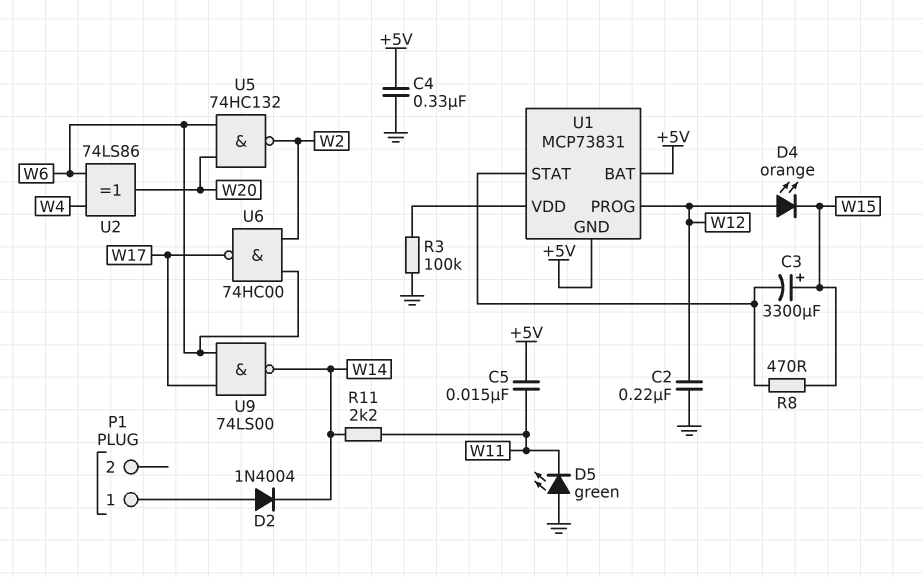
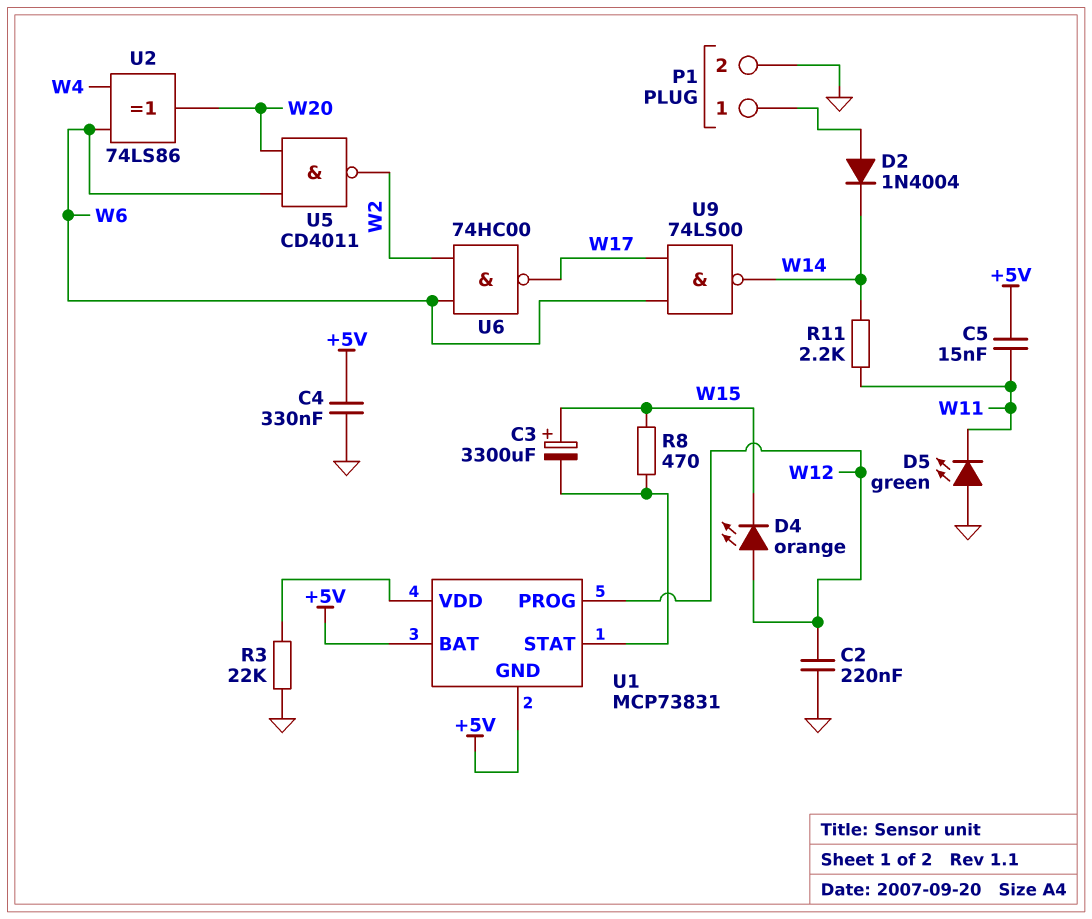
P1 pin 2: none -> GND
R3: 100k (GND, U1/VDD) -> 22k (GND, U1/VDD)
U5: NAND 74HC132 (in W6, in W20, out W2) -> NAND CD4011 (in W6, in W20, out W2)

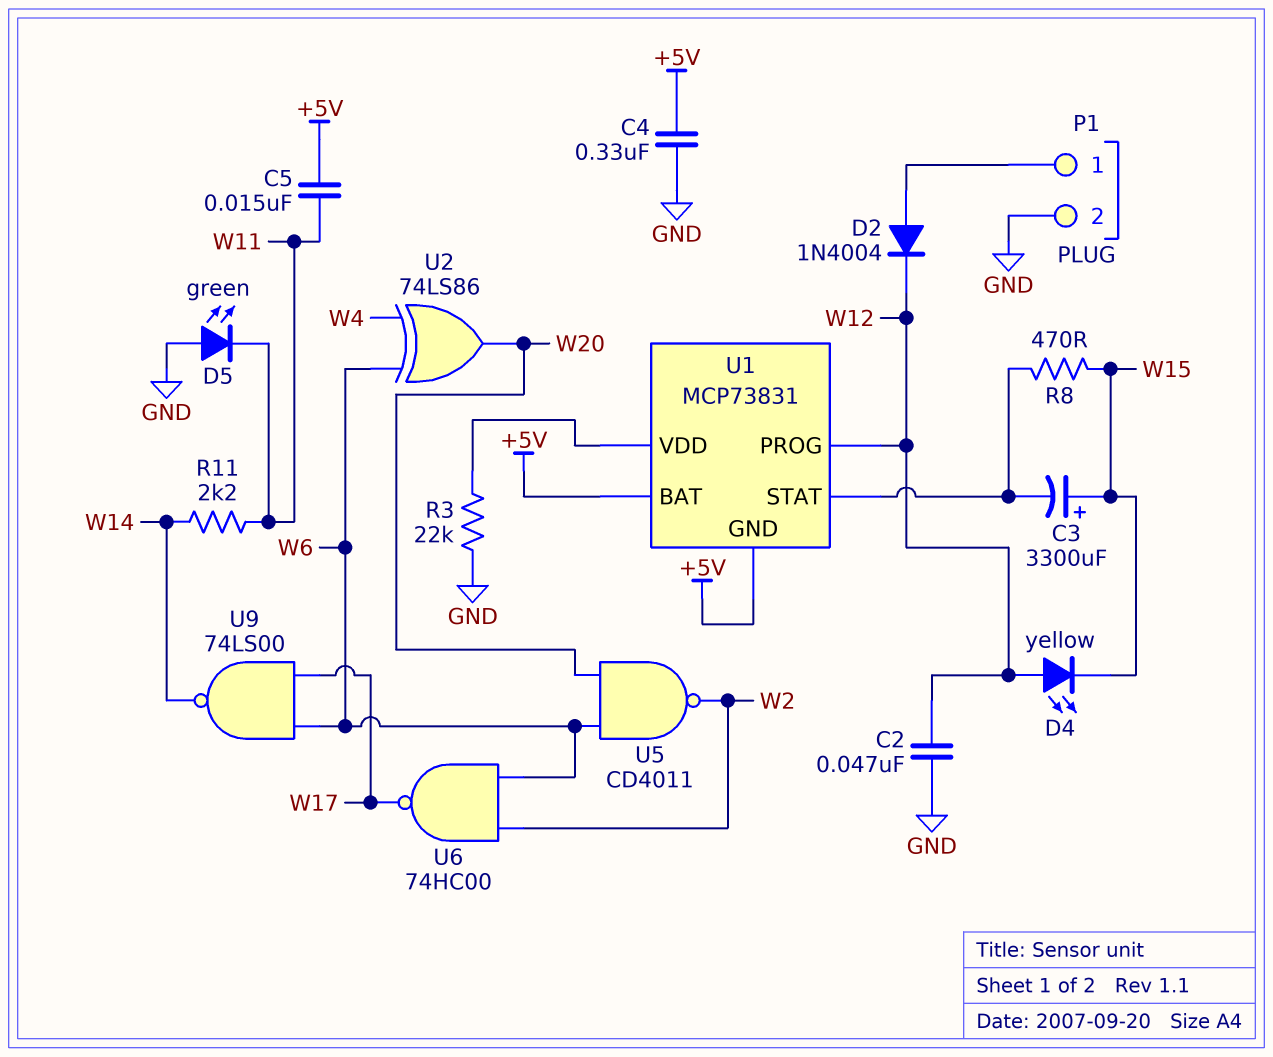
C2: 220nF (GND, W12) -> 47nF (GND, W12)
D2: diode 1N4004 (A P1/1, K W14) -> diode 1N4004 (A P1/1, K W12)
D4: LED orange (A W12, K W15) -> LED yellow (A W12, K W15)

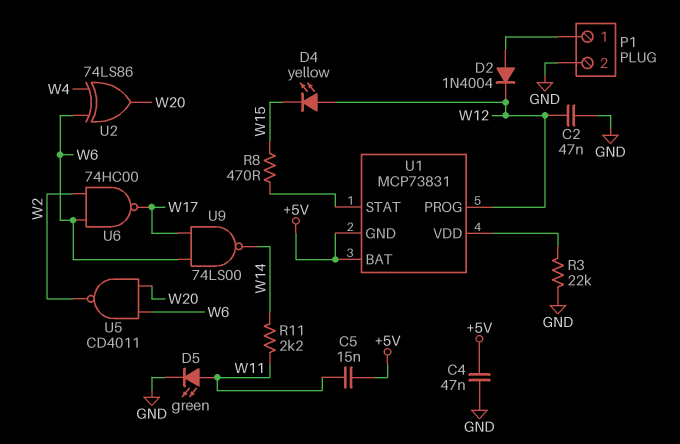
C3: 3300uF (plus W15, minus U1/STAT) -> none
C4: 330nF (+5V, GND) -> 47nF (+5V, GND)
D5: LED green (A GND, K W11) -> LED green (A W11, K GND)

